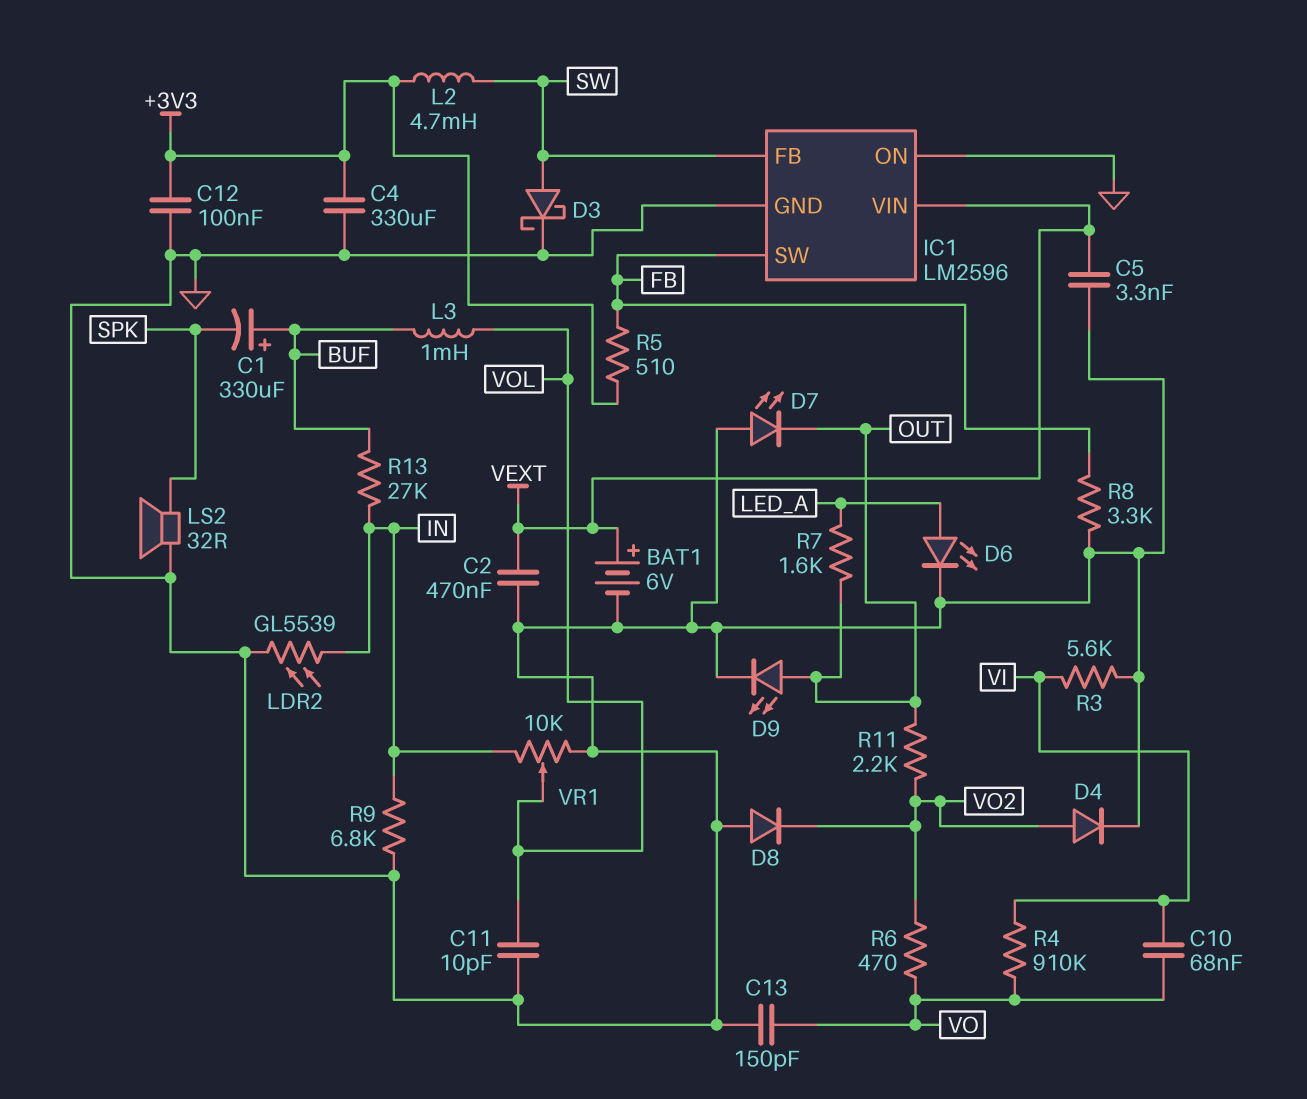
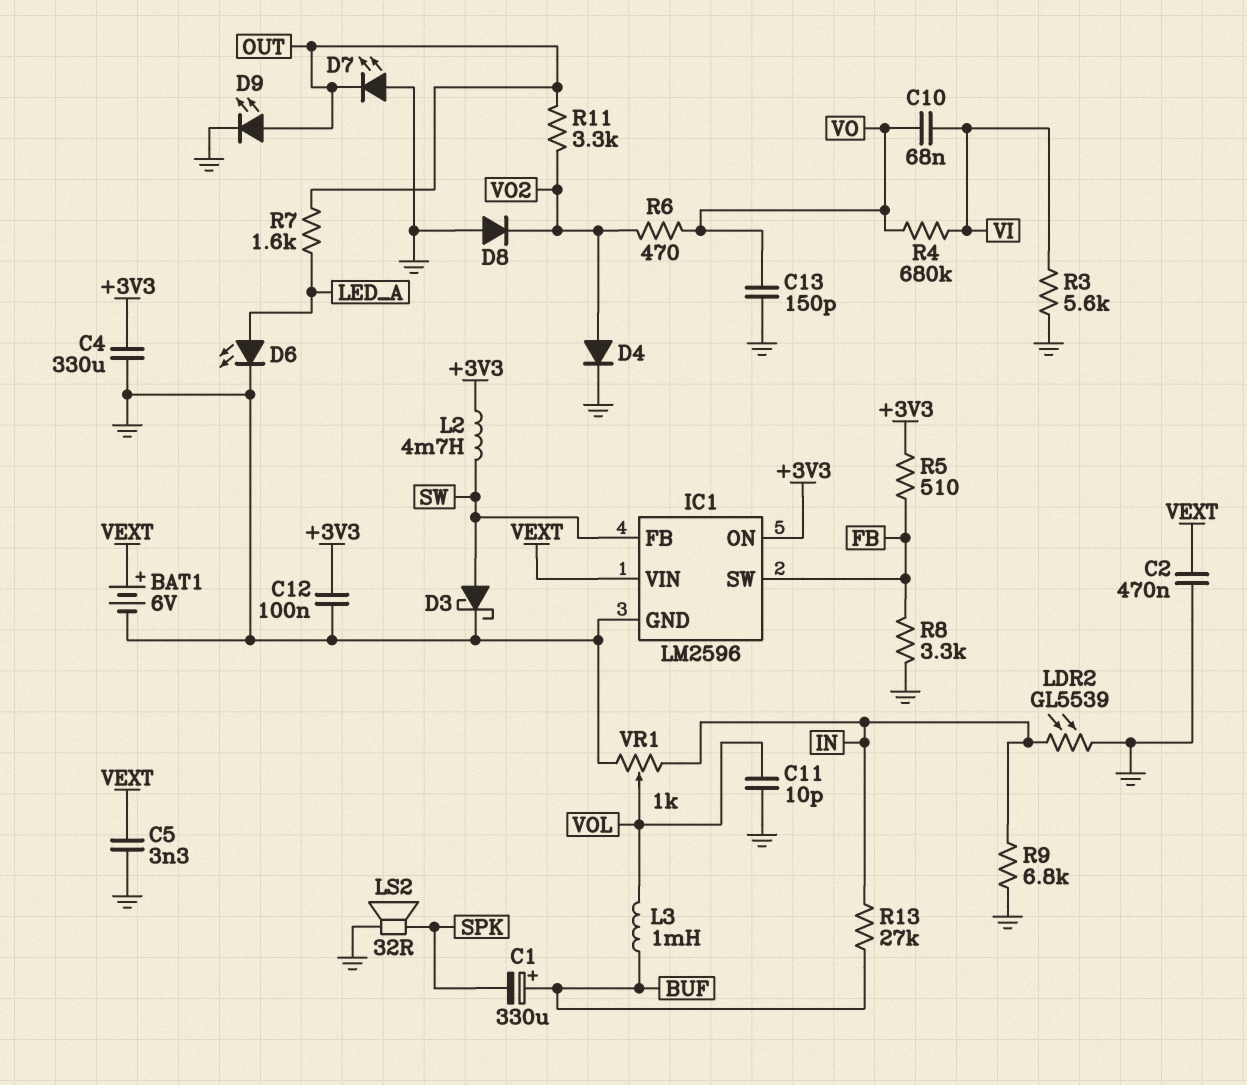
IC1 pin ON: GND -> +3V3
R4: 910k (VI, VO) -> 680k (VI, VO)
R11: 2.2k (OUT, VO2) -> 3.3k (OUT, VO2)
VR1: 10k (GND, IN, wiper VOL) -> 1k (GND, IN, wiper VOL)

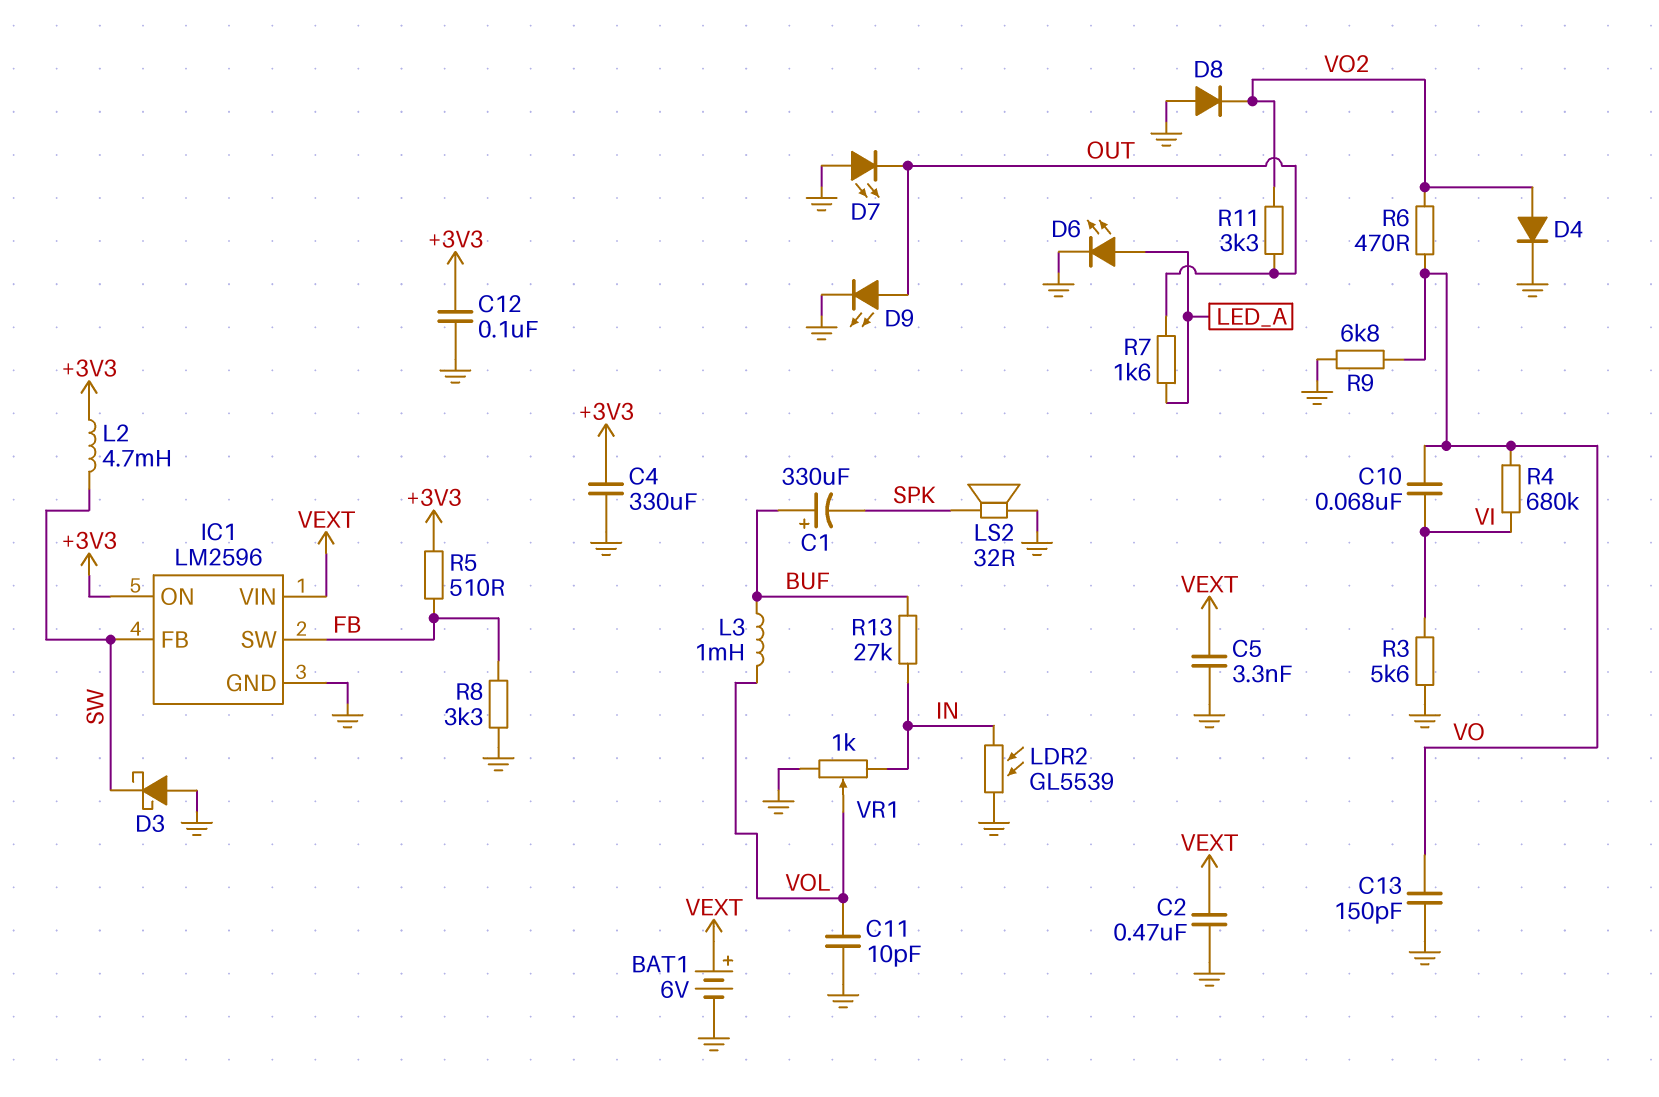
D3: schottky (A SW, K GND) -> schottky (A GND, K SW)
R9: 6.8k (GND, IN) -> 6.8k (GND, VO)

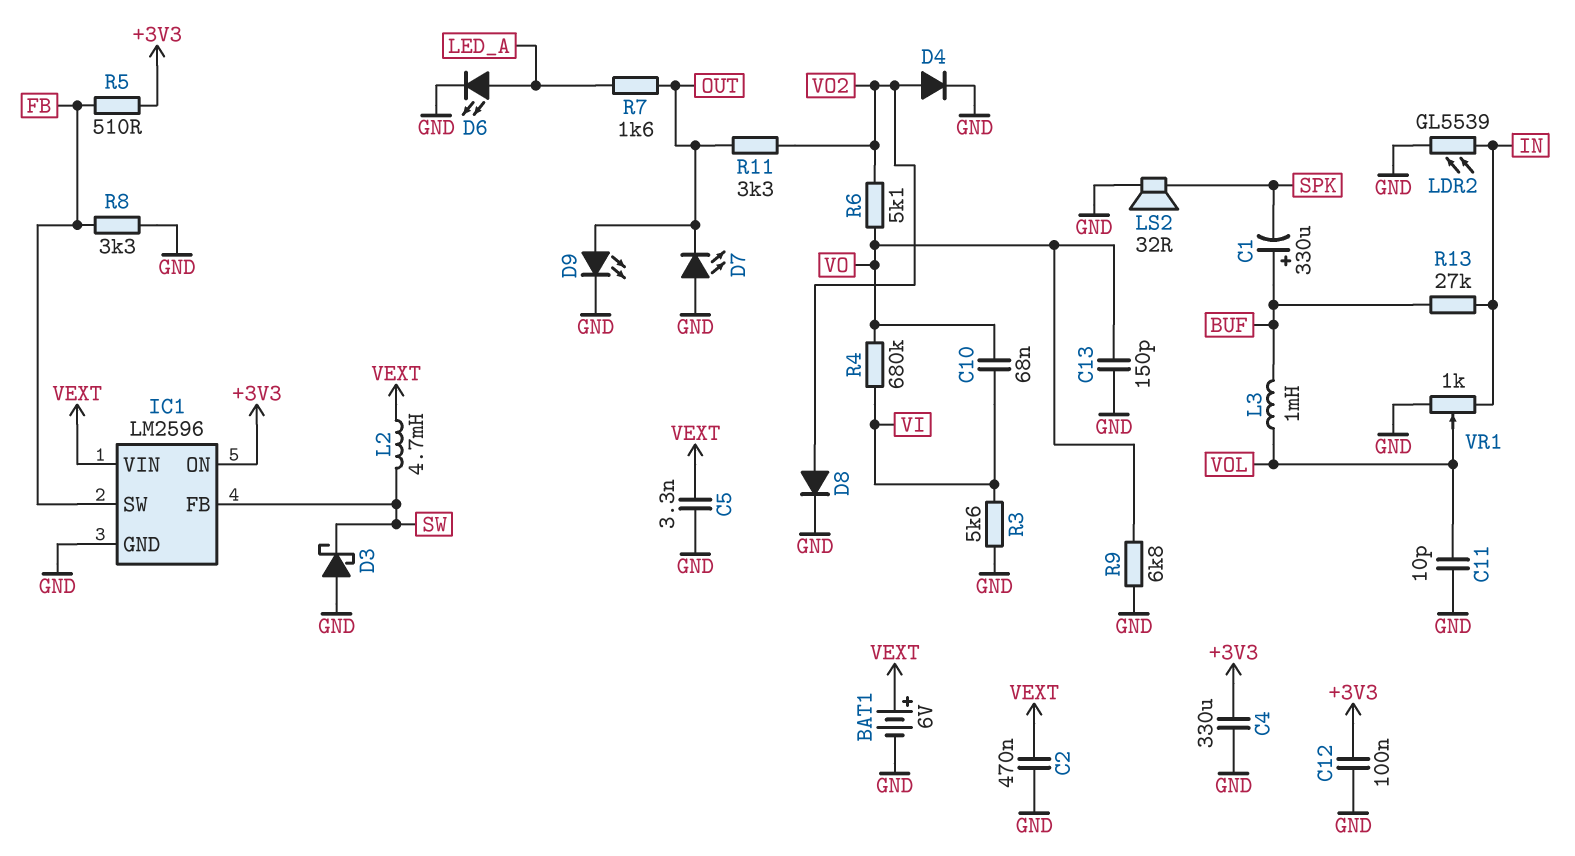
D8: diode (A GND, K VO2) -> diode (A VO2, K GND)
L2: 4.7mH (+3V3, SW) -> 4.7mH (SW, VEXT)
R6: 470 (VO, VO2) -> 5.1k (VO, VO2)

